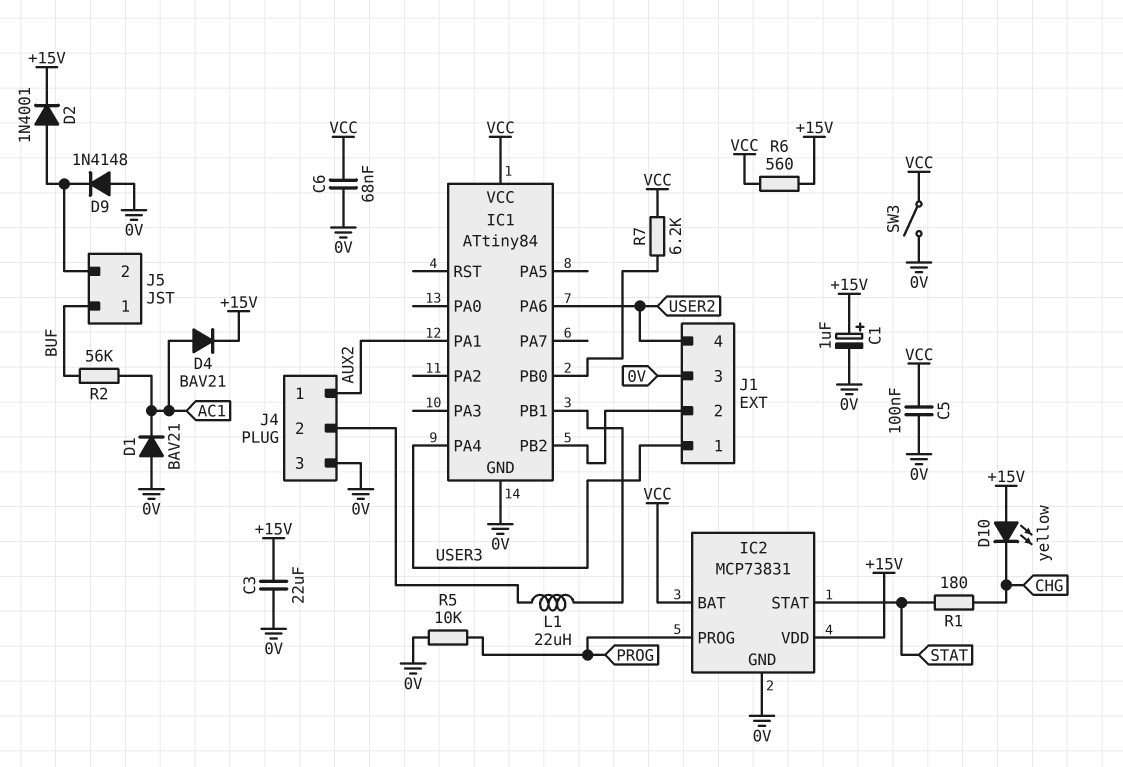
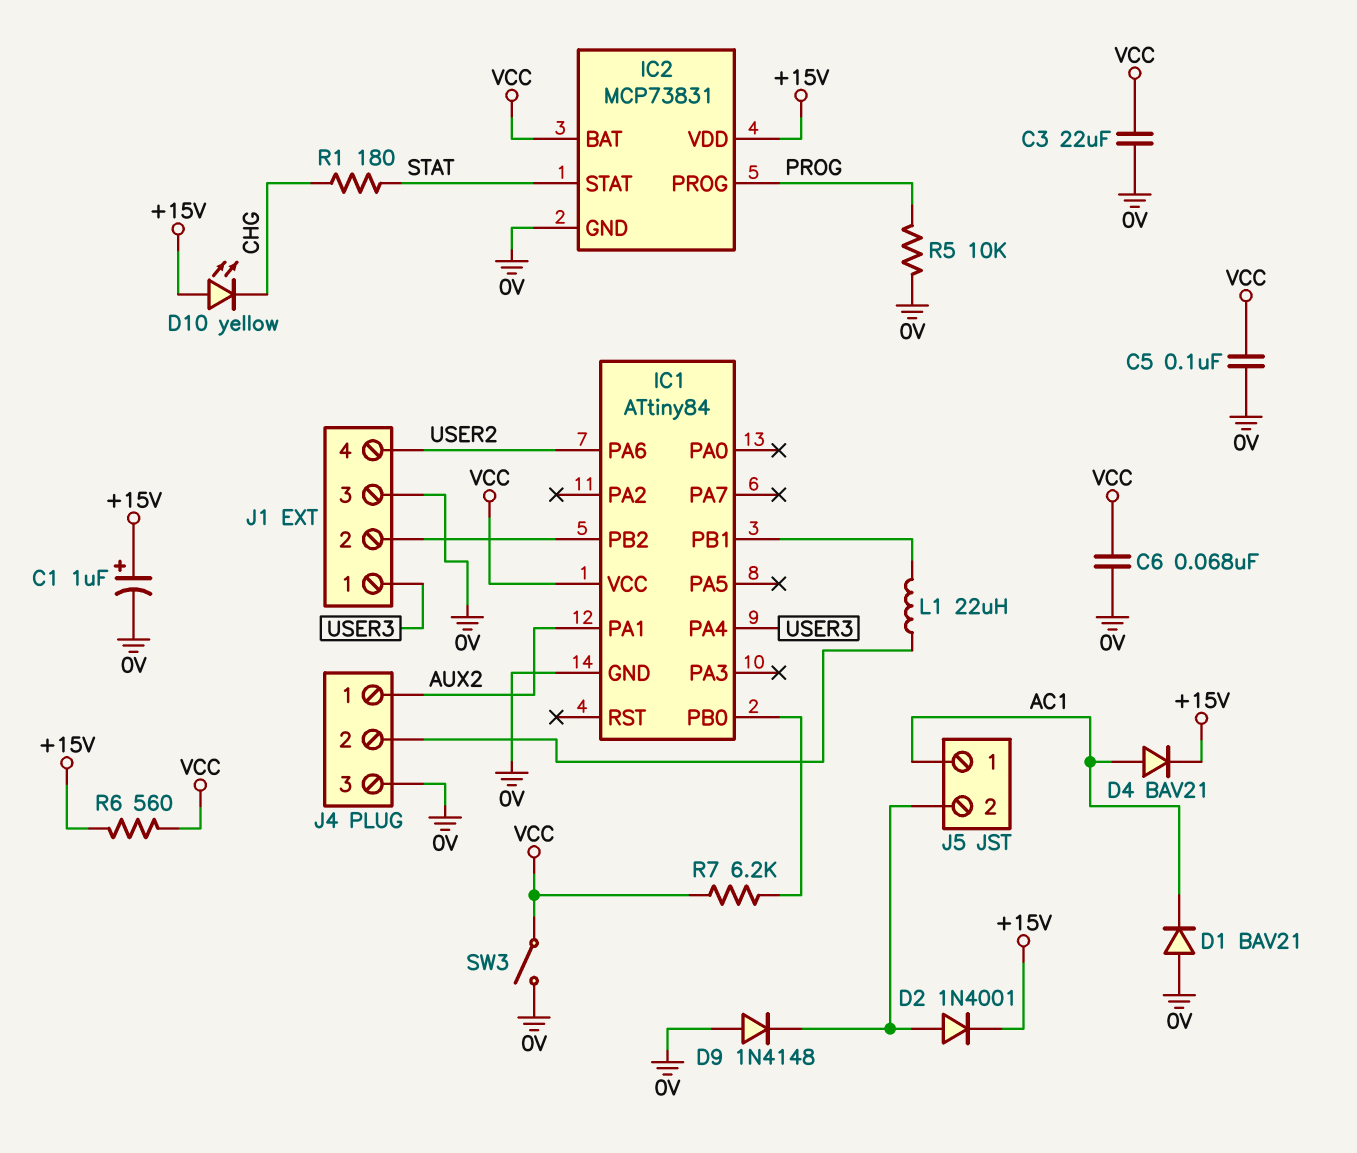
C3: 22uF (+15V, 0V) -> 22uF (0V, VCC)
J5 pin 1: BUF -> AC1
R2: 56k (AC1, BUF) -> none

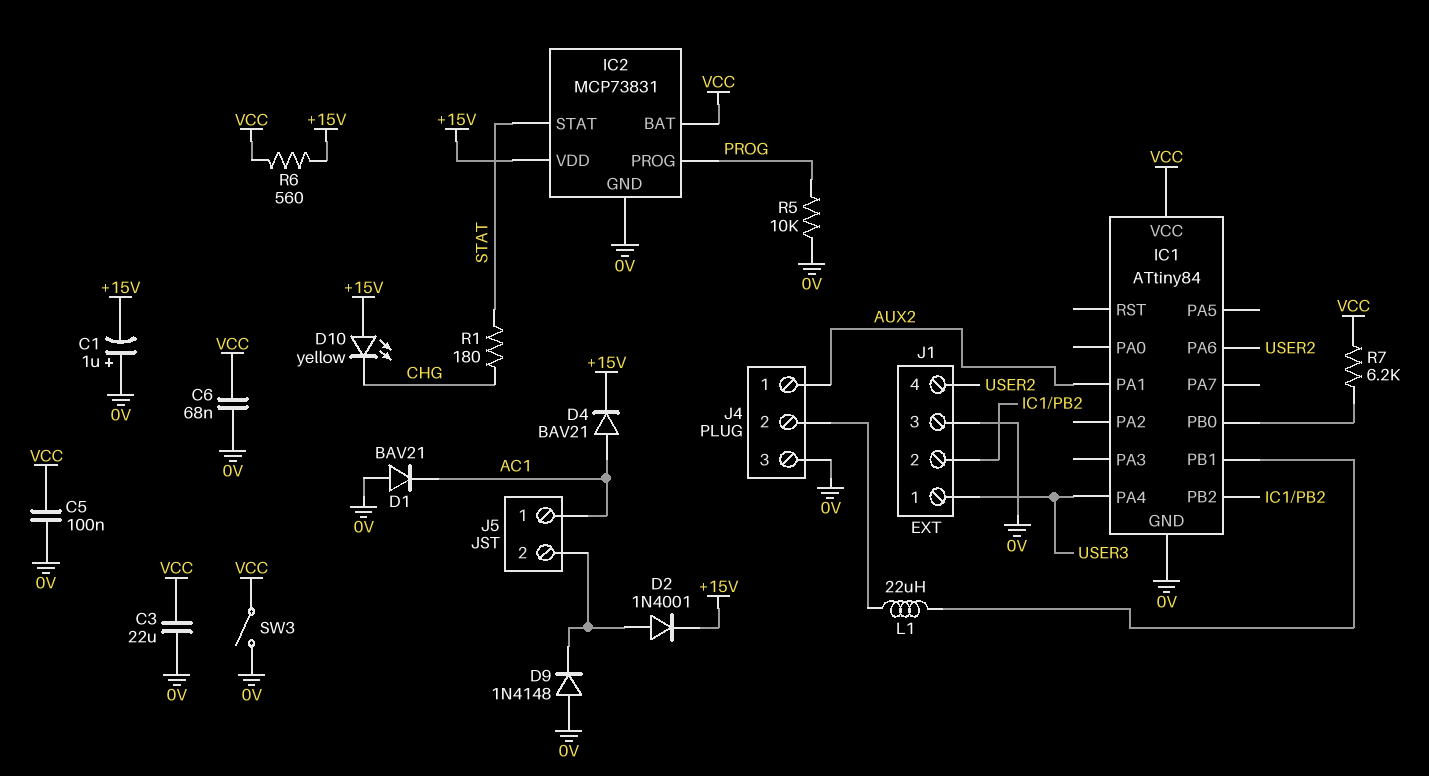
C1: 1uF (plus +15V, minus 0V) -> 1uF (plus 0V, minus +15V)

